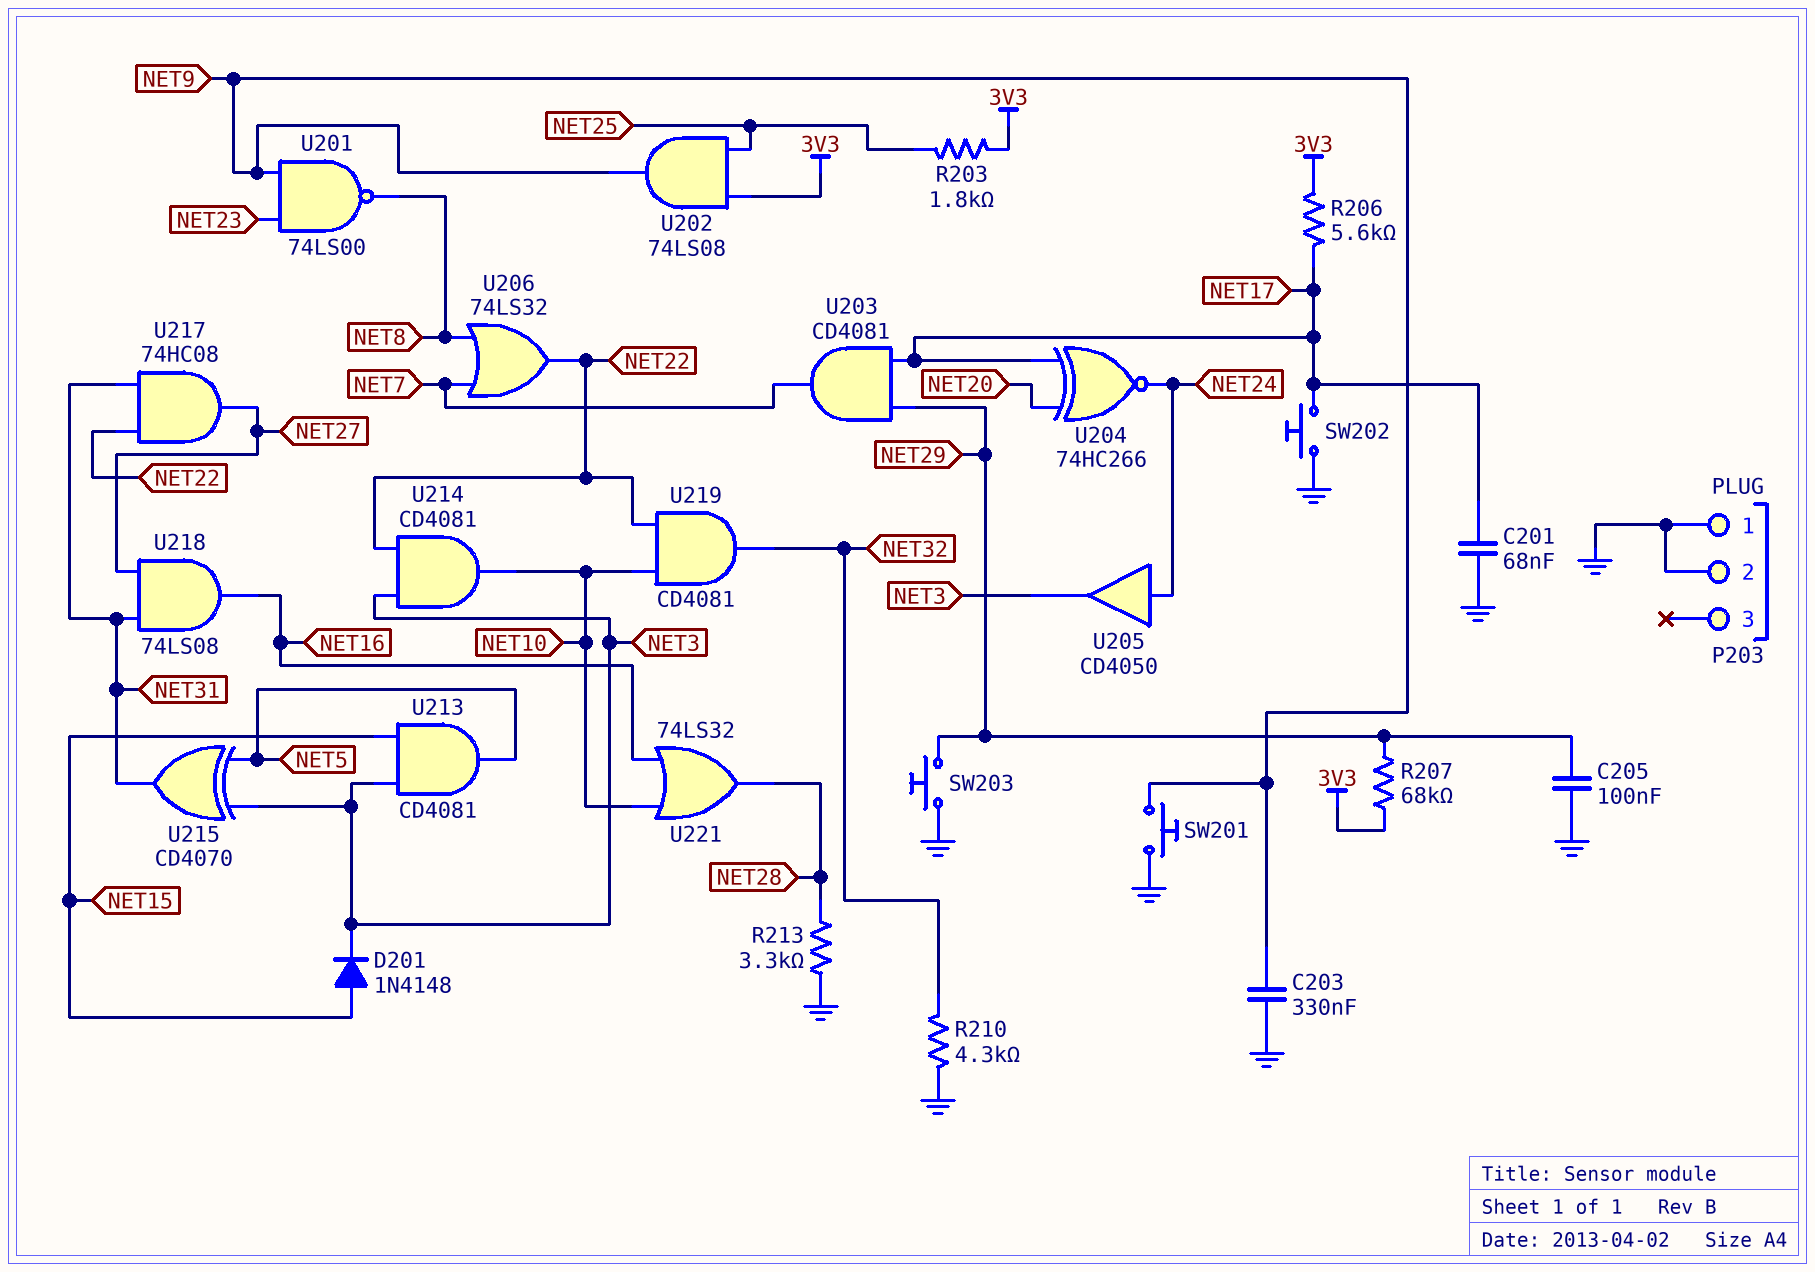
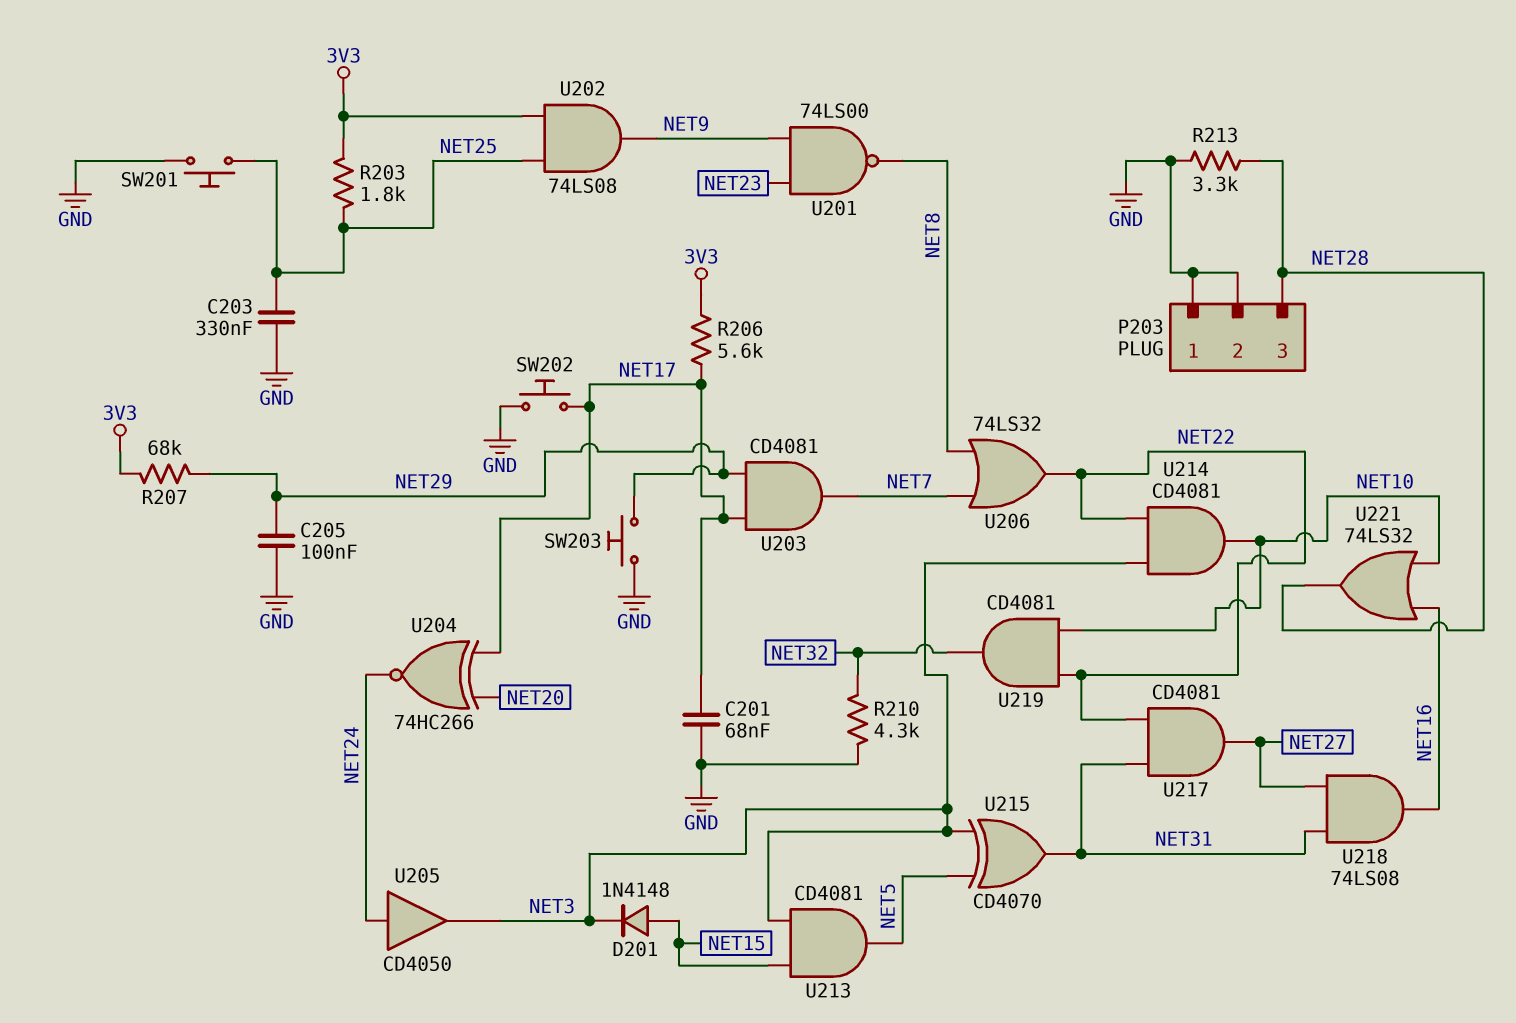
C203: 330nF (GND, NET9) -> 330nF (GND, NET25)
P203 pin 3: none -> NET28
SW201: button (GND, NET9) -> button (GND, NET25)
U217: AND 74HC08 (in NET22, in NET31, out NET27) -> AND CD4081 (in NET22, in NET31, out NET27)

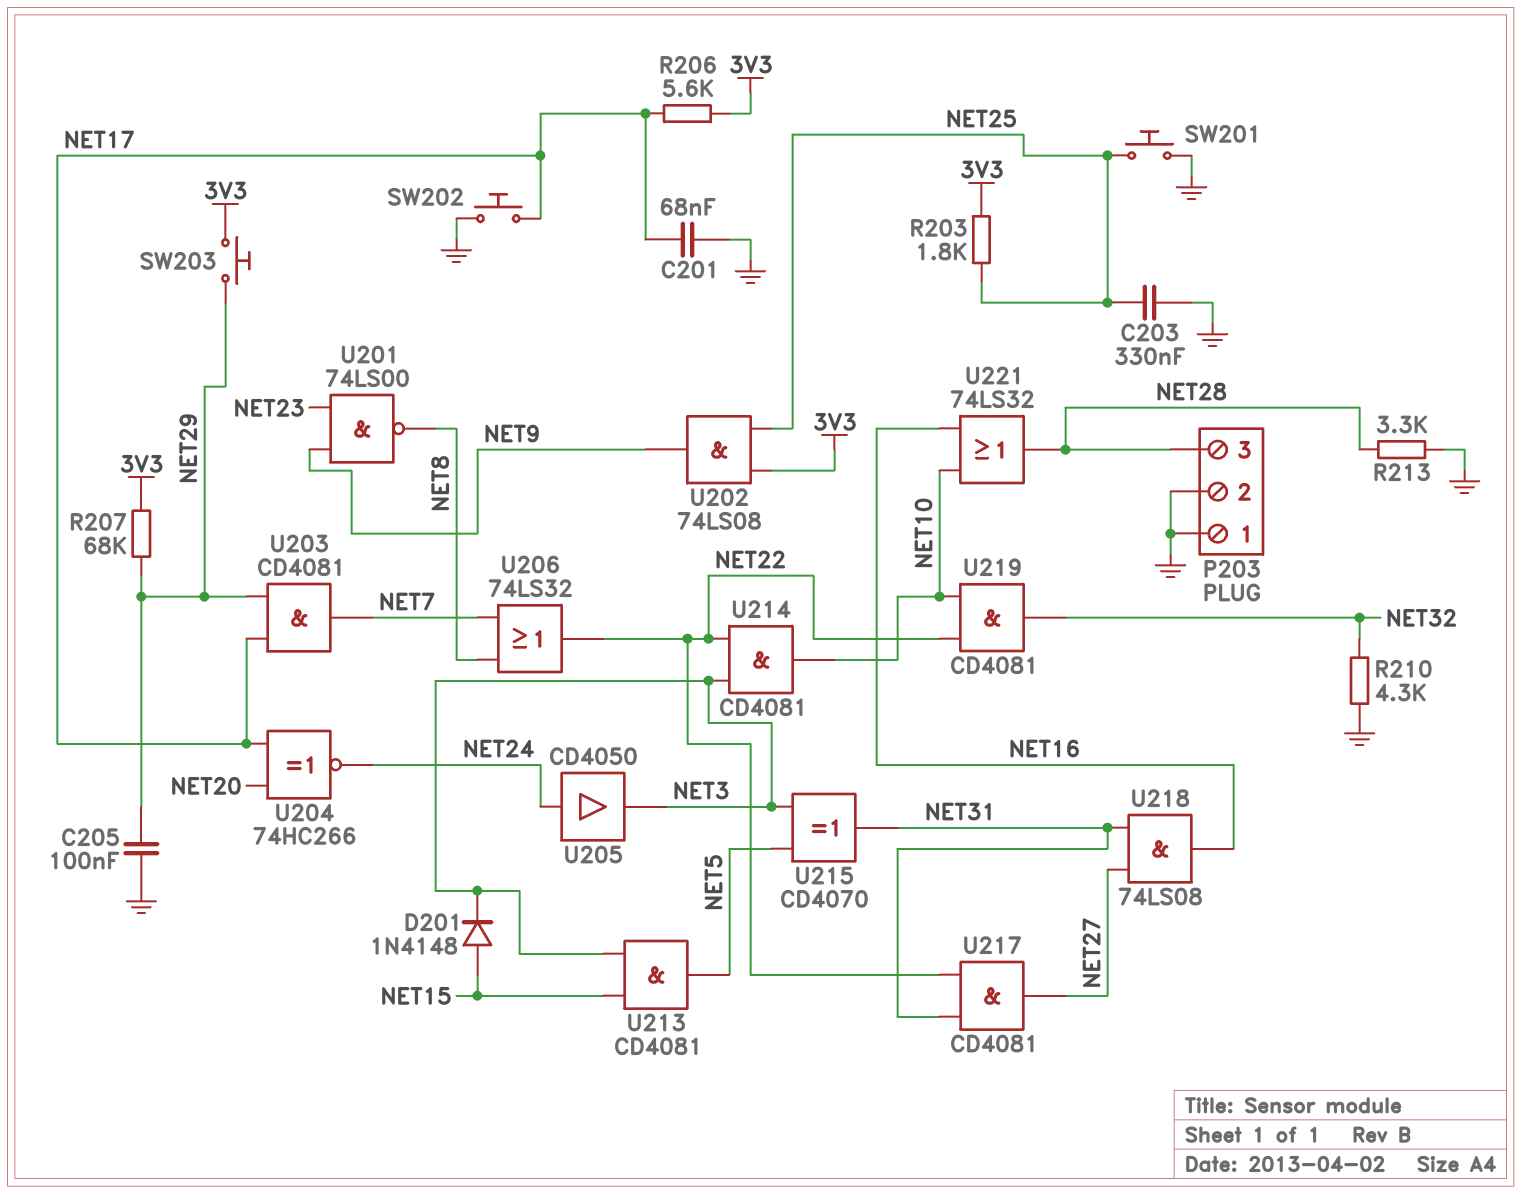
SW203: button (GND, NET29) -> button (3V3, NET29)

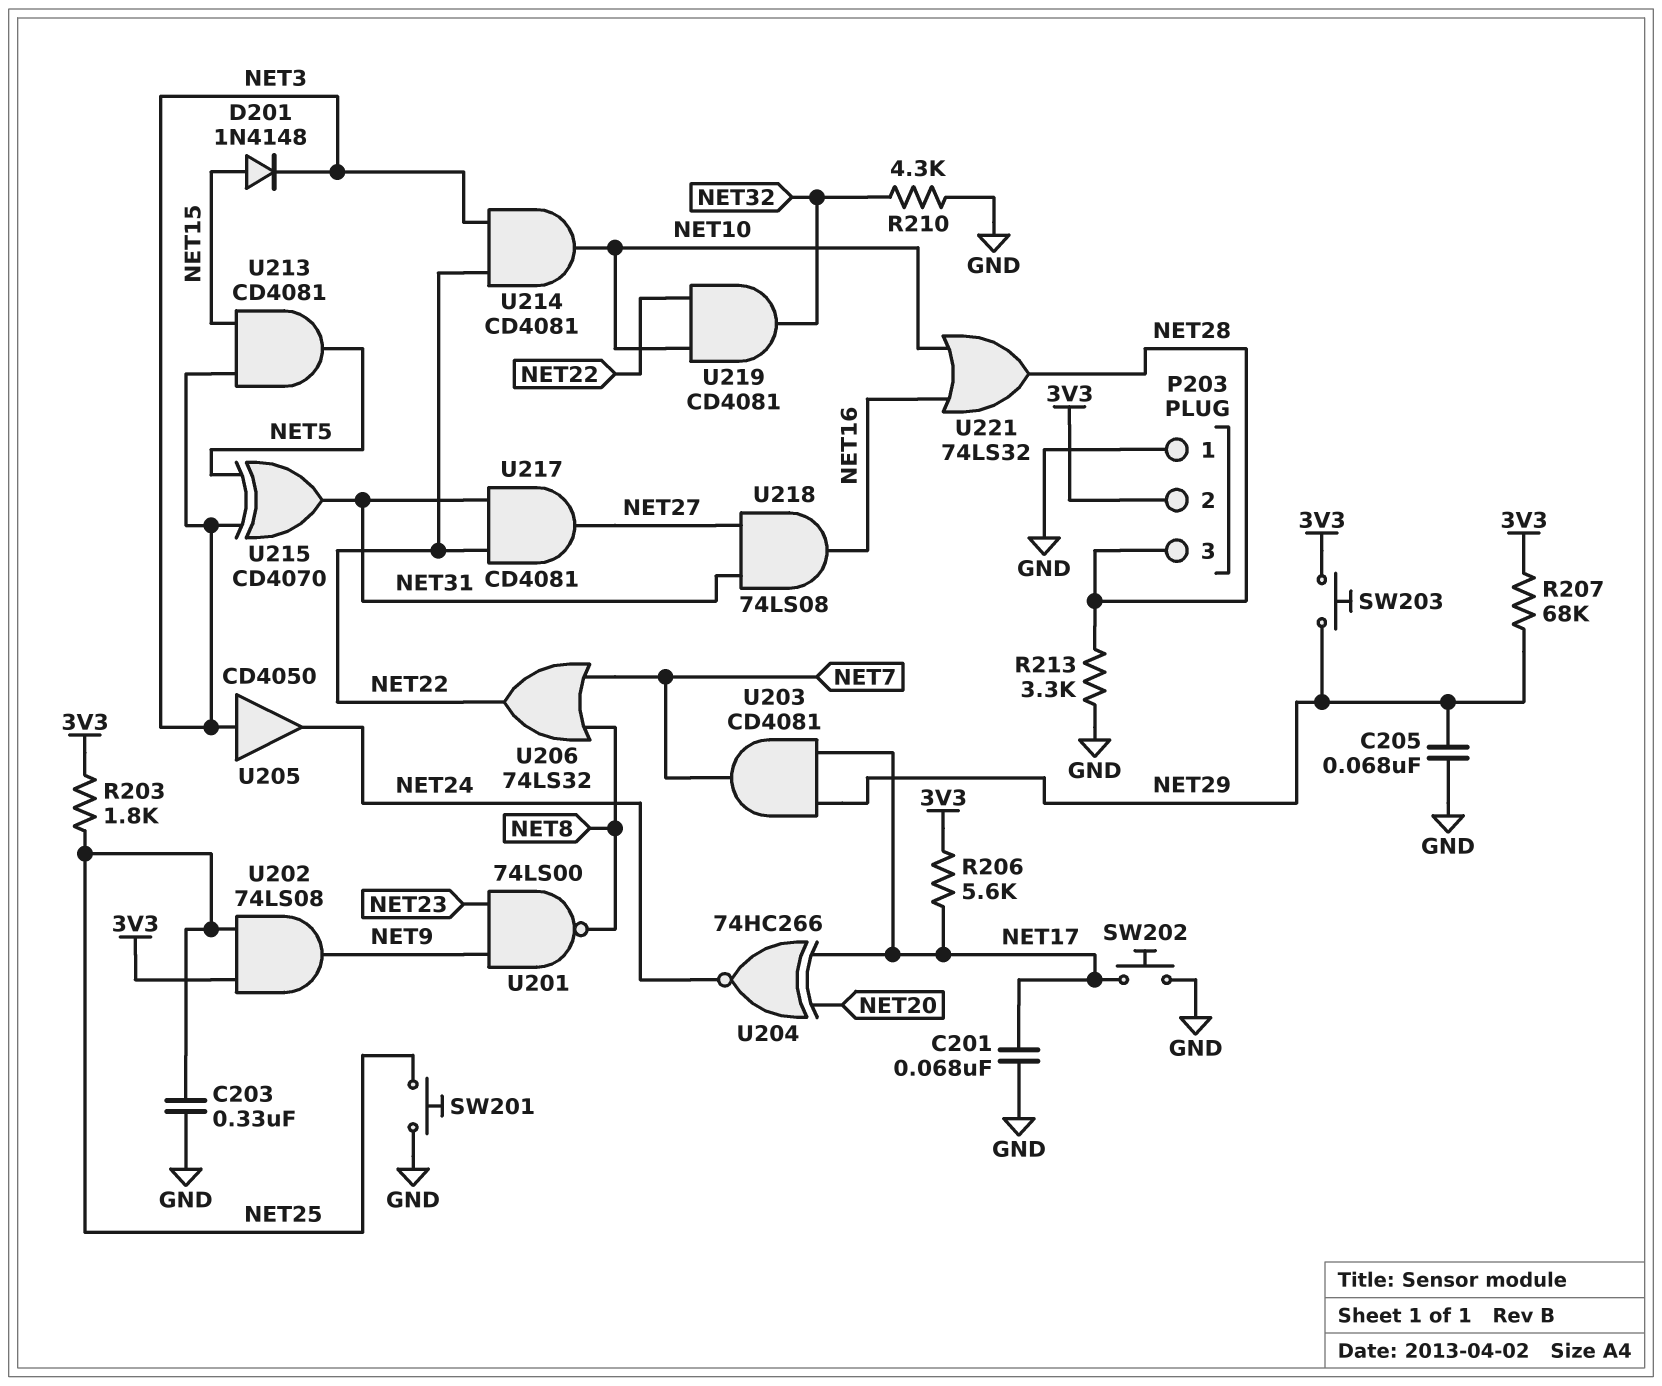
C205: 100nF (GND, NET29) -> 68nF (GND, NET29)
P203 pin 2: GND -> 3V3
U205: buffer CD4050 (in NET24, out NET3) -> buffer CD4050 (in NET3, out NET24)

